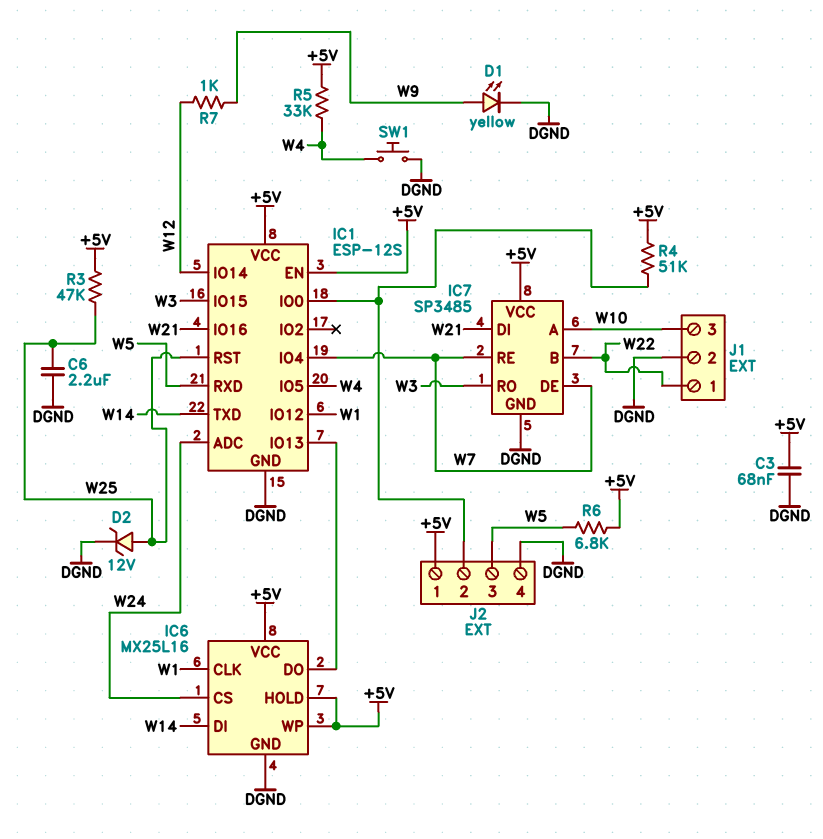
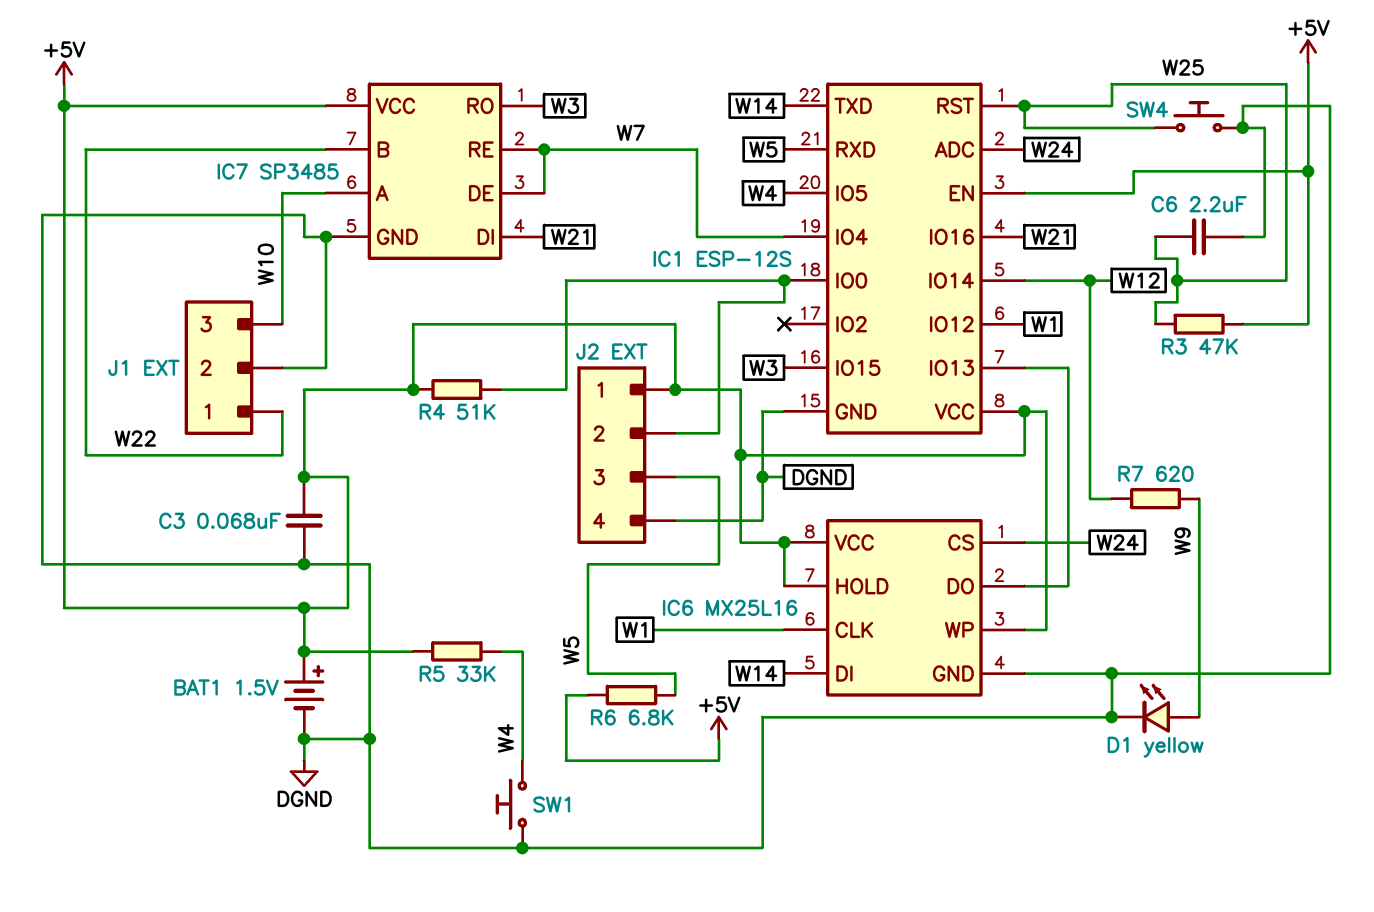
BAT1: none -> 1.5V (plus +5V, minus DGND)
D2: zener 12V (A W25, K DGND) -> none
R7: 1k (W9, W12) -> 620 (W9, W12)
SW4: none -> button (DGND, W25)

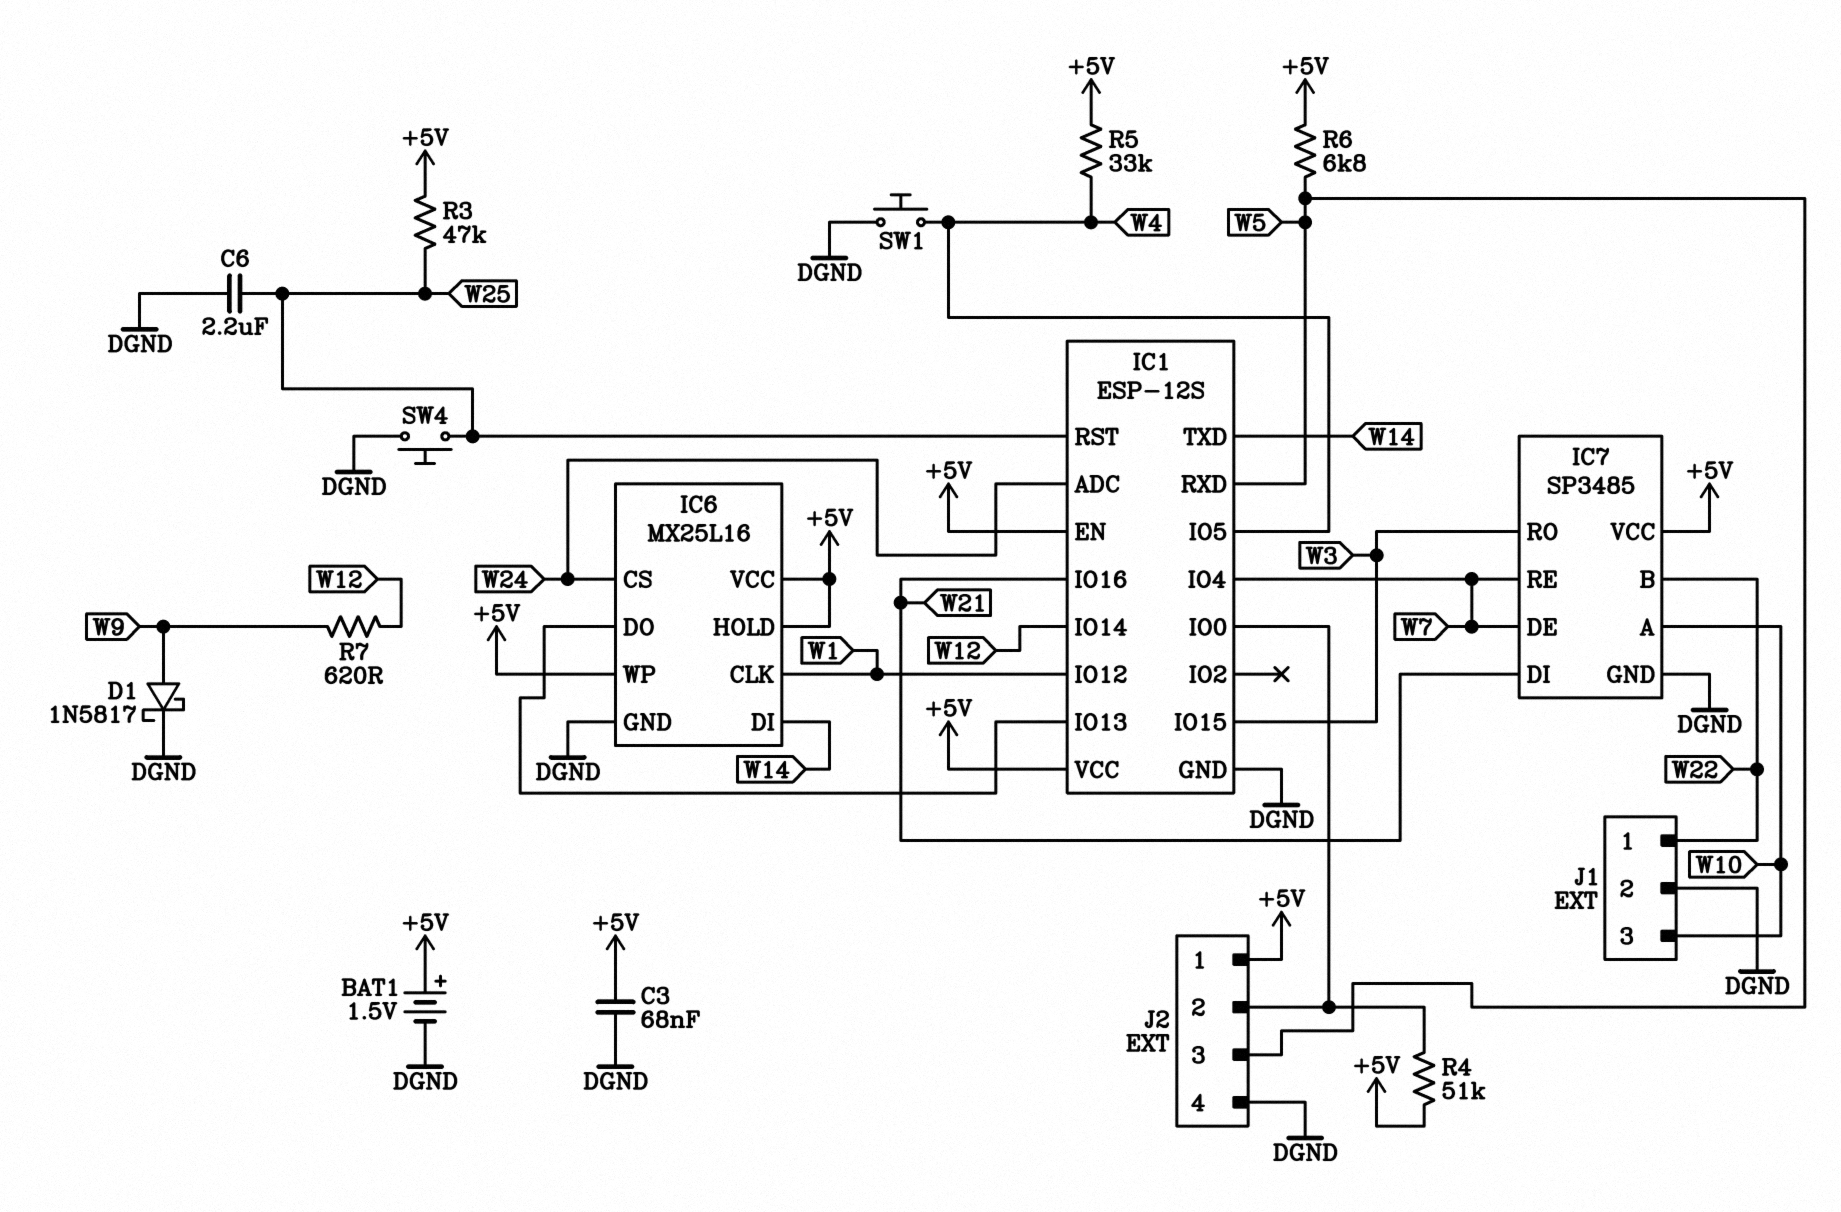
D1: LED yellow (A W9, K DGND) -> schottky 1N5817 (A W9, K DGND)

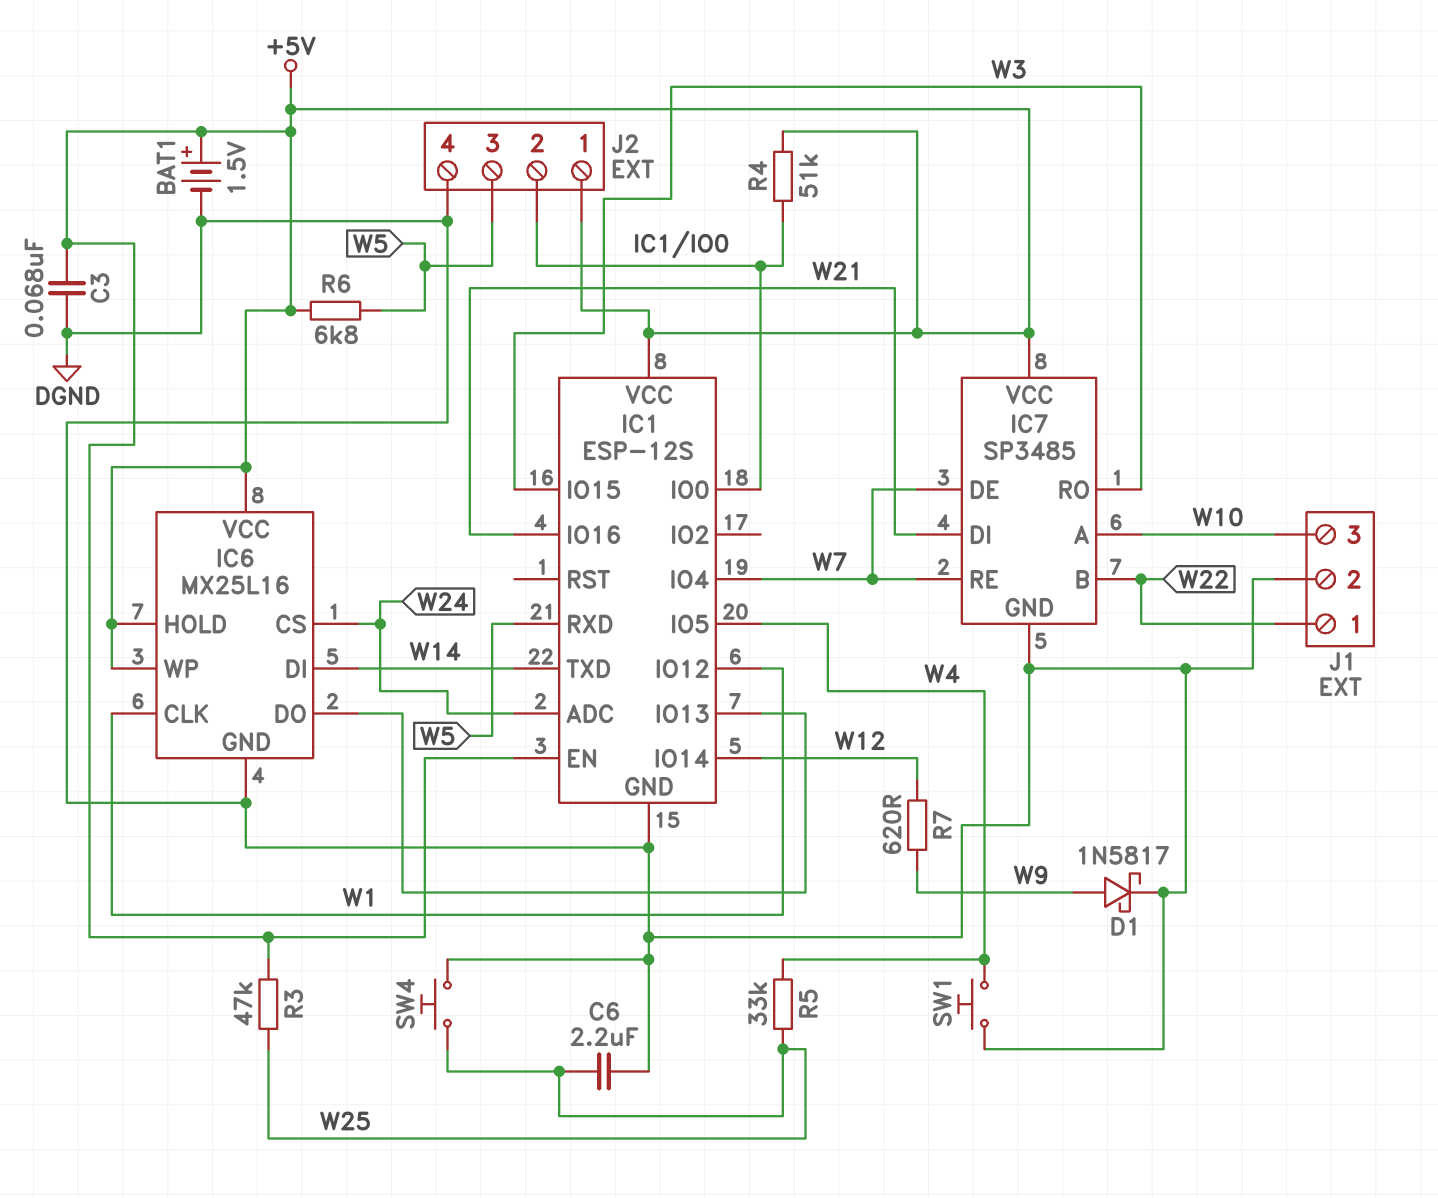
IC1 pin RST: W25 -> none
R5: 33k (+5V, W4) -> 33k (W4, W25)

